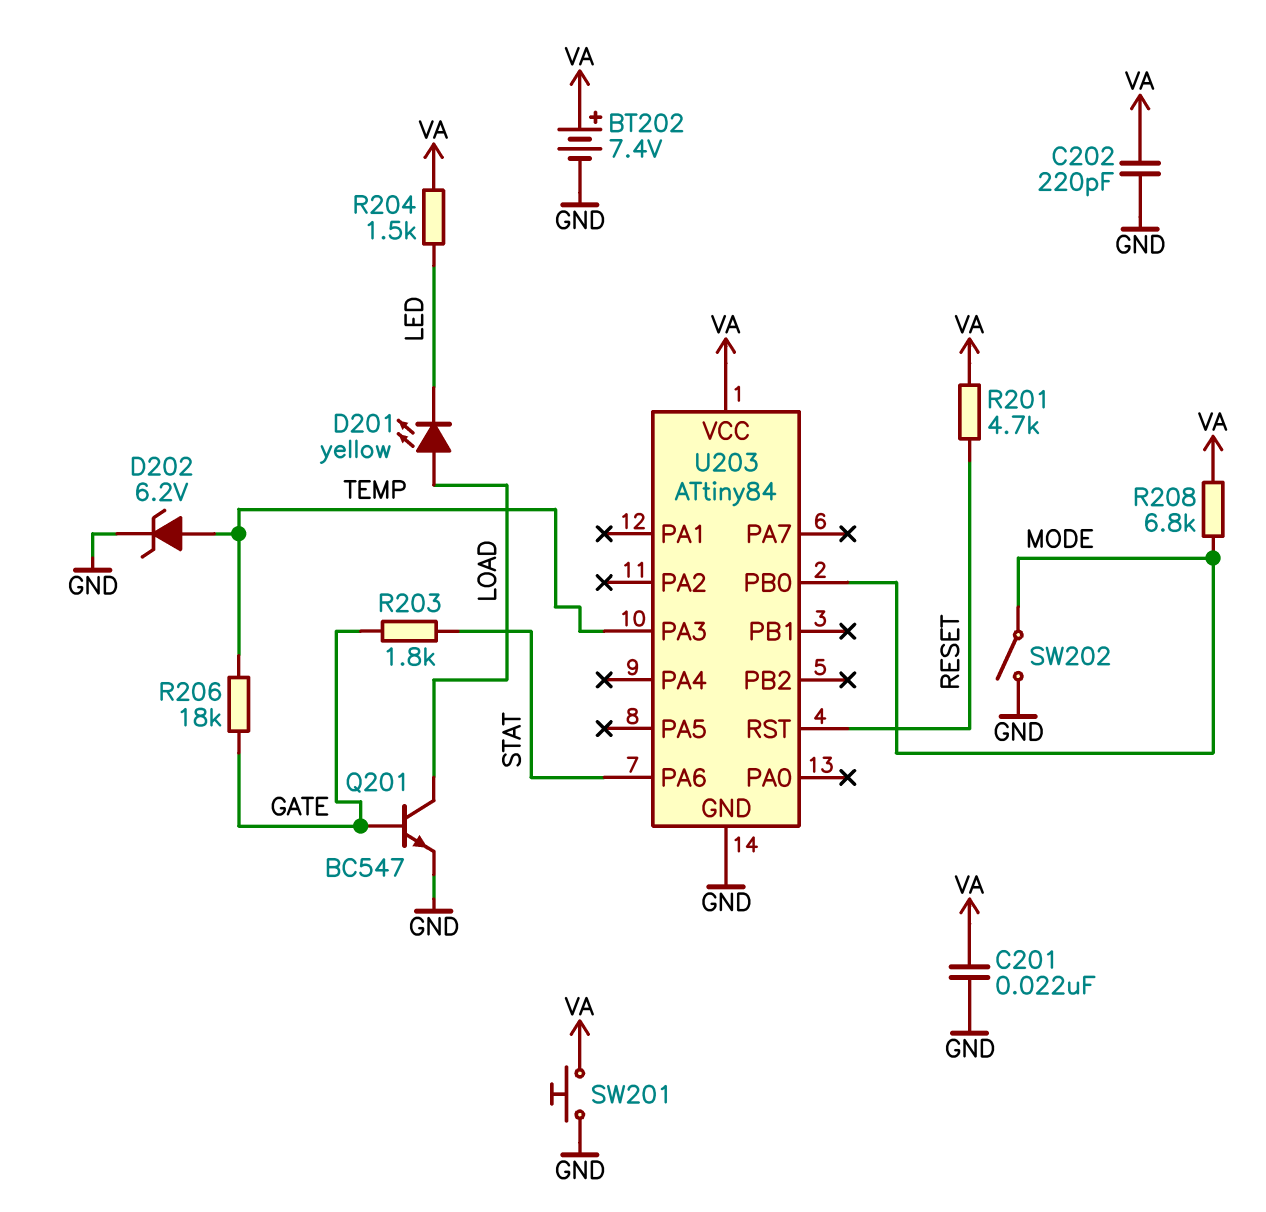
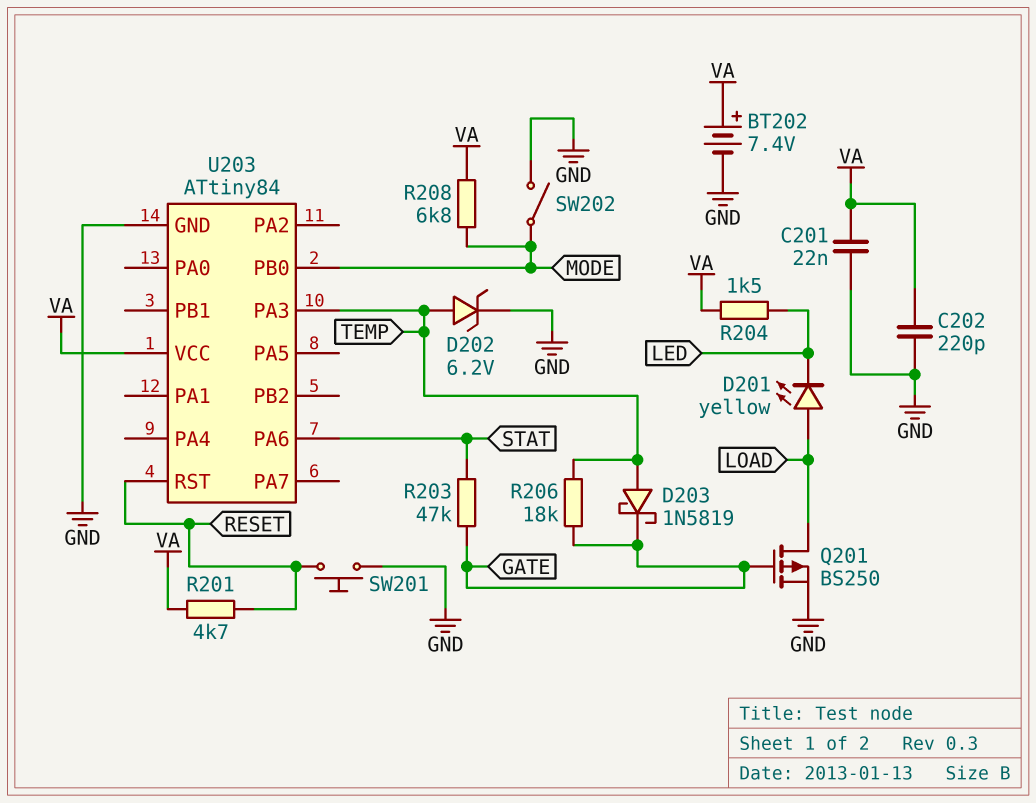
D203: none -> schottky 1N5819 (A TEMP, K GATE)
Q201: NPN BC547 (B GATE, C LOAD, E GND) -> PMOS BS250 (G GATE, D LOAD, S GND)
R203: 1.8k (GATE, STAT) -> 47k (GATE, STAT)
SW201: button (GND, VA) -> button (GND, RESET)

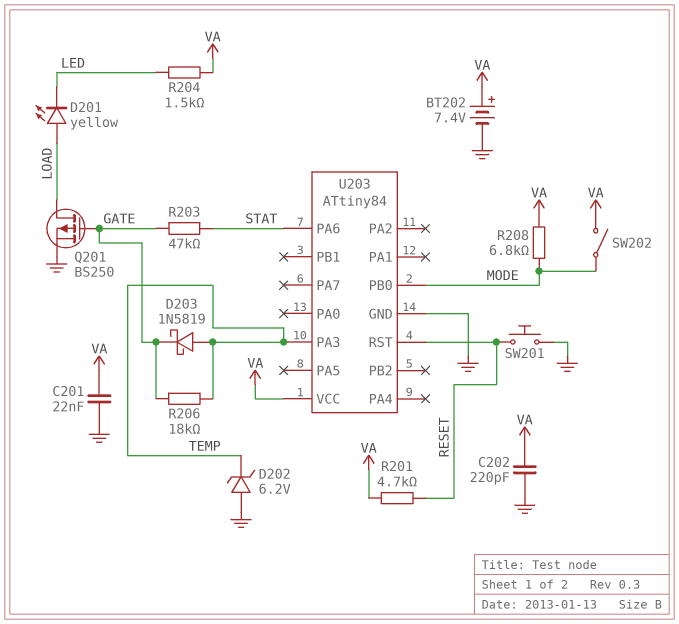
D202: zener 6.2V (A TEMP, K GND) -> zener 6.2V (A GND, K TEMP)
SW202: switch (GND, MODE) -> switch (MODE, VA)

